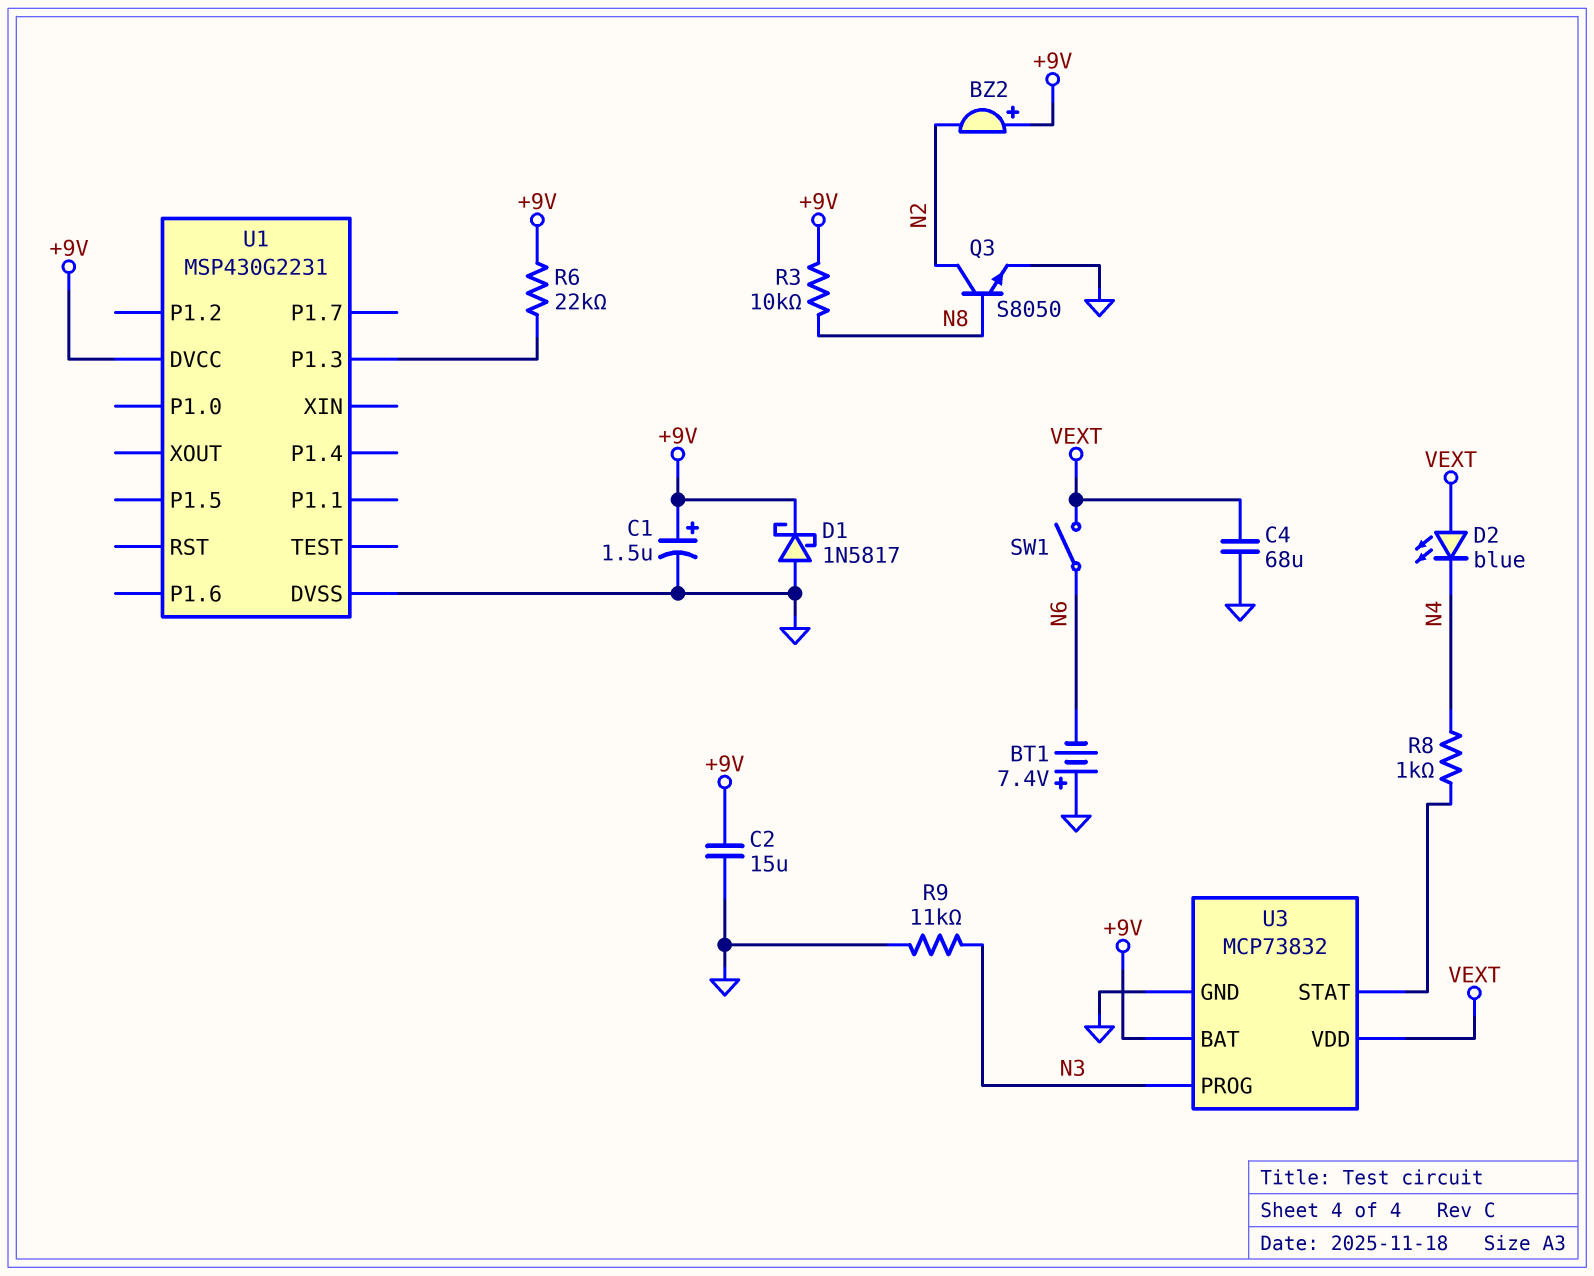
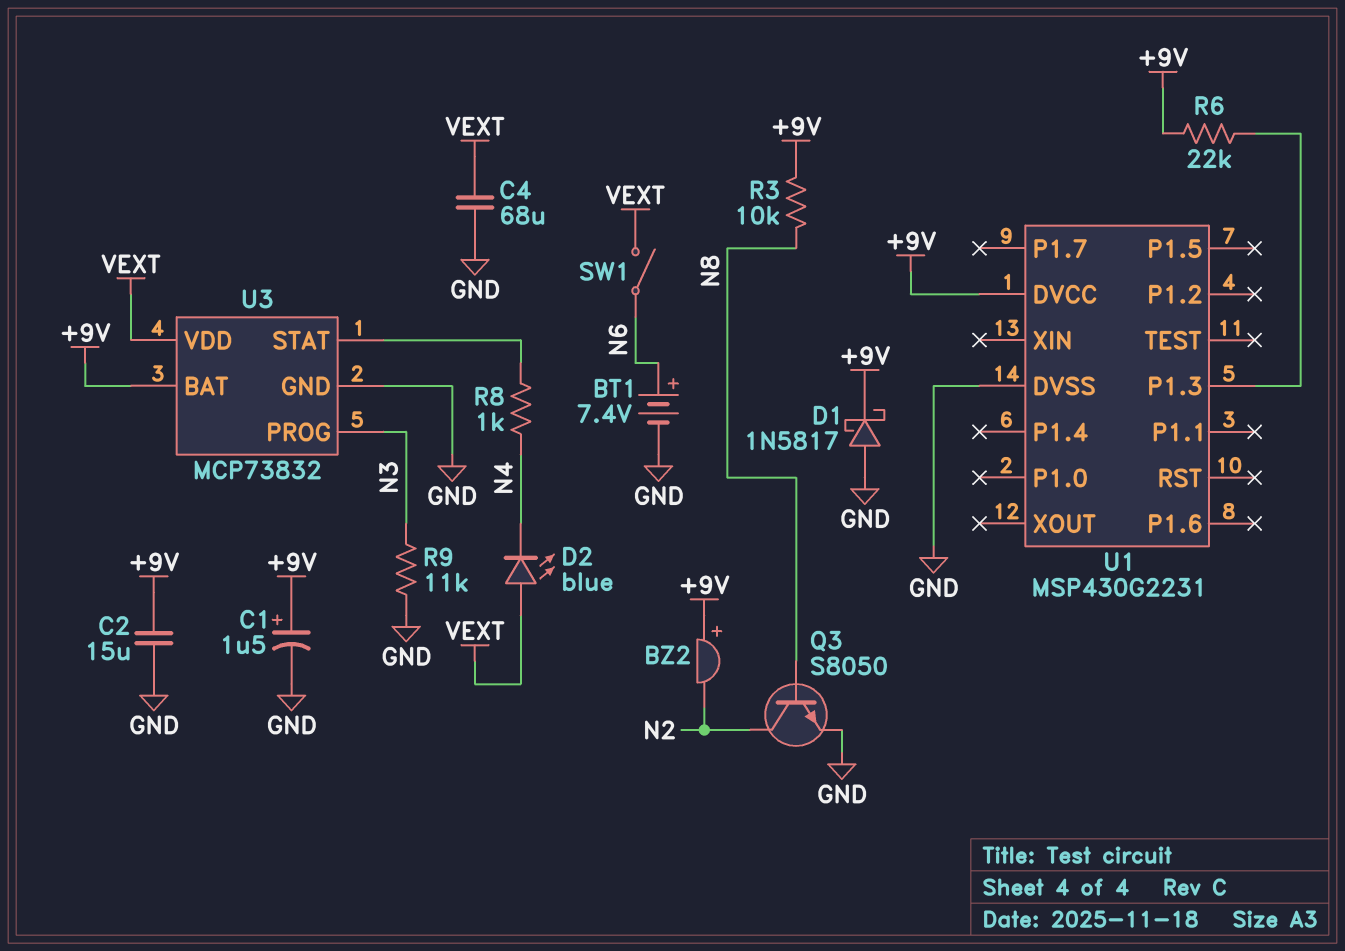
BT1: 7.4V (plus GND, minus N6) -> 7.4V (plus N6, minus GND)

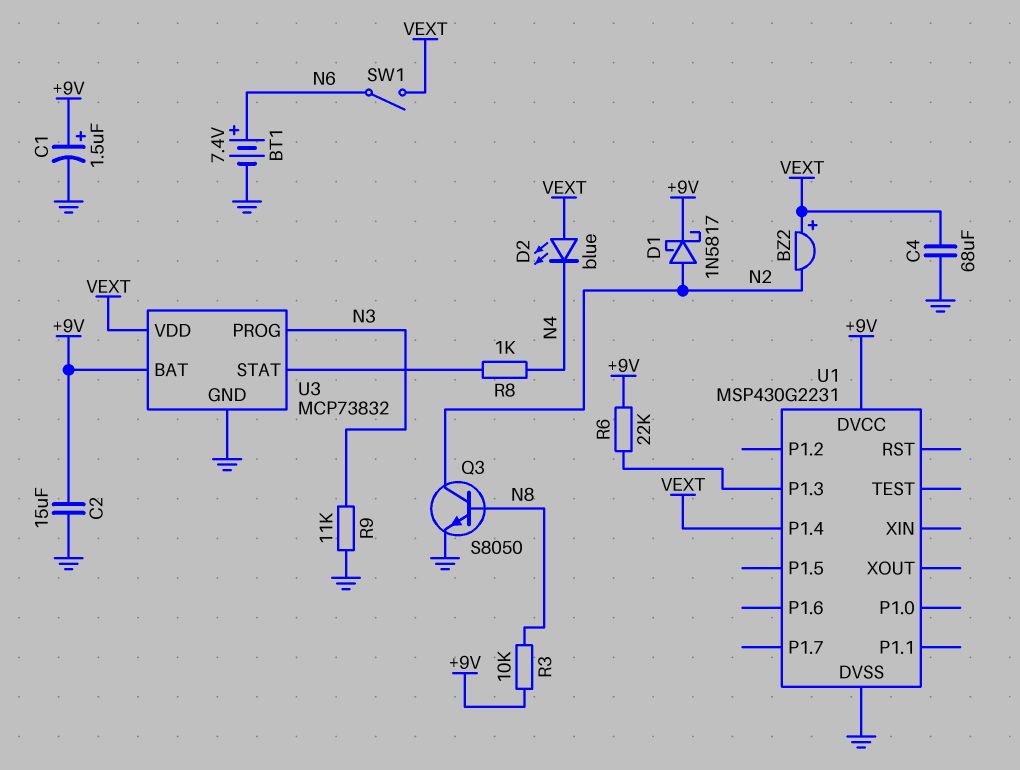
BZ2: buzzer (plus +9V, minus N2) -> buzzer (plus VEXT, minus N2)
D1: schottky 1N5817 (A GND, K +9V) -> schottky 1N5817 (A N2, K +9V)
U1 pin P1.4: none -> VEXT

